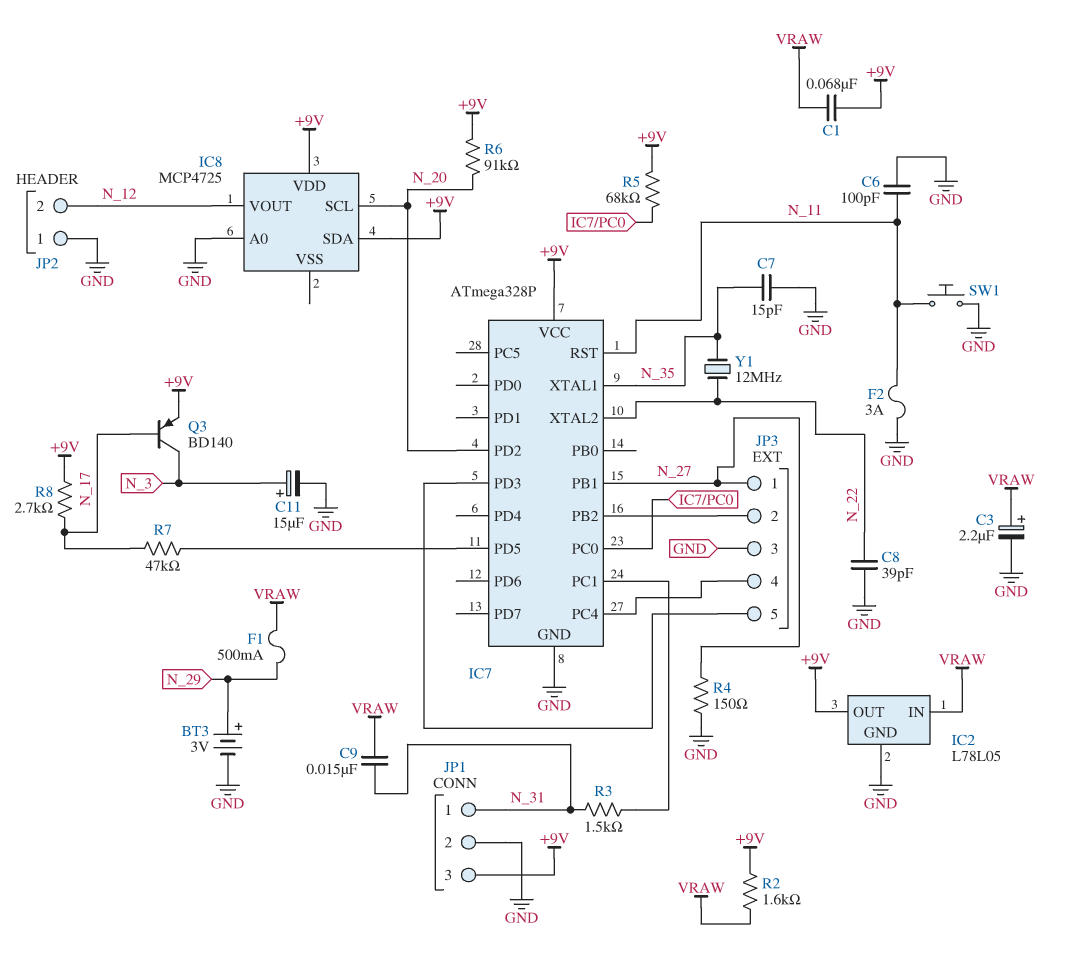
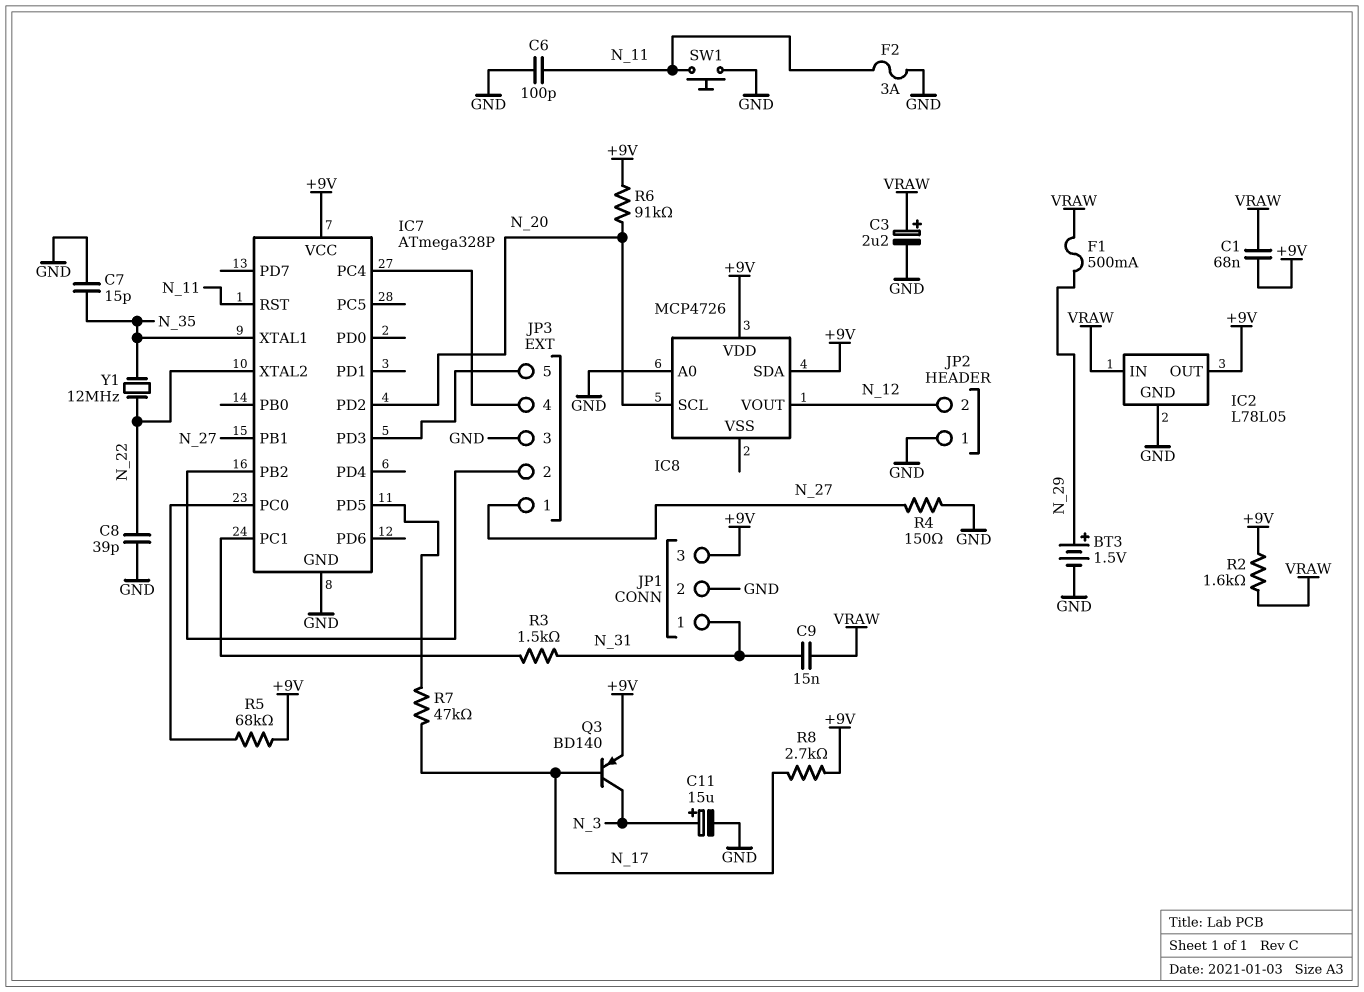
BT3: 3V (plus N_29, minus GND) -> 1.5V (plus N_29, minus GND)
IC8: MCP4725 -> MCP4726

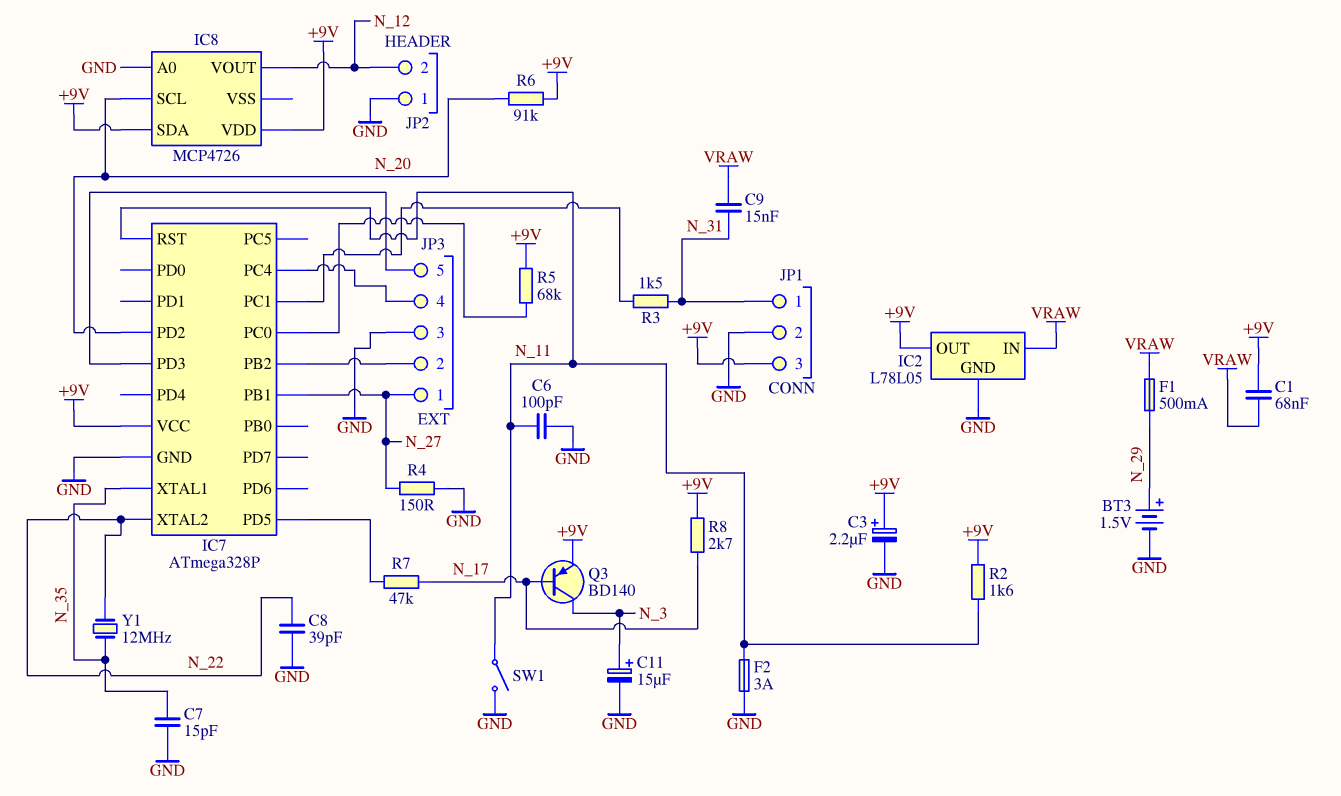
C3: 2.2uF (plus VRAW, minus GND) -> 2.2uF (plus +9V, minus GND)
R2: 1.6k (+9V, VRAW) -> 1.6k (+9V, N_11)
SW1: button (GND, N_11) -> switch (GND, N_11)

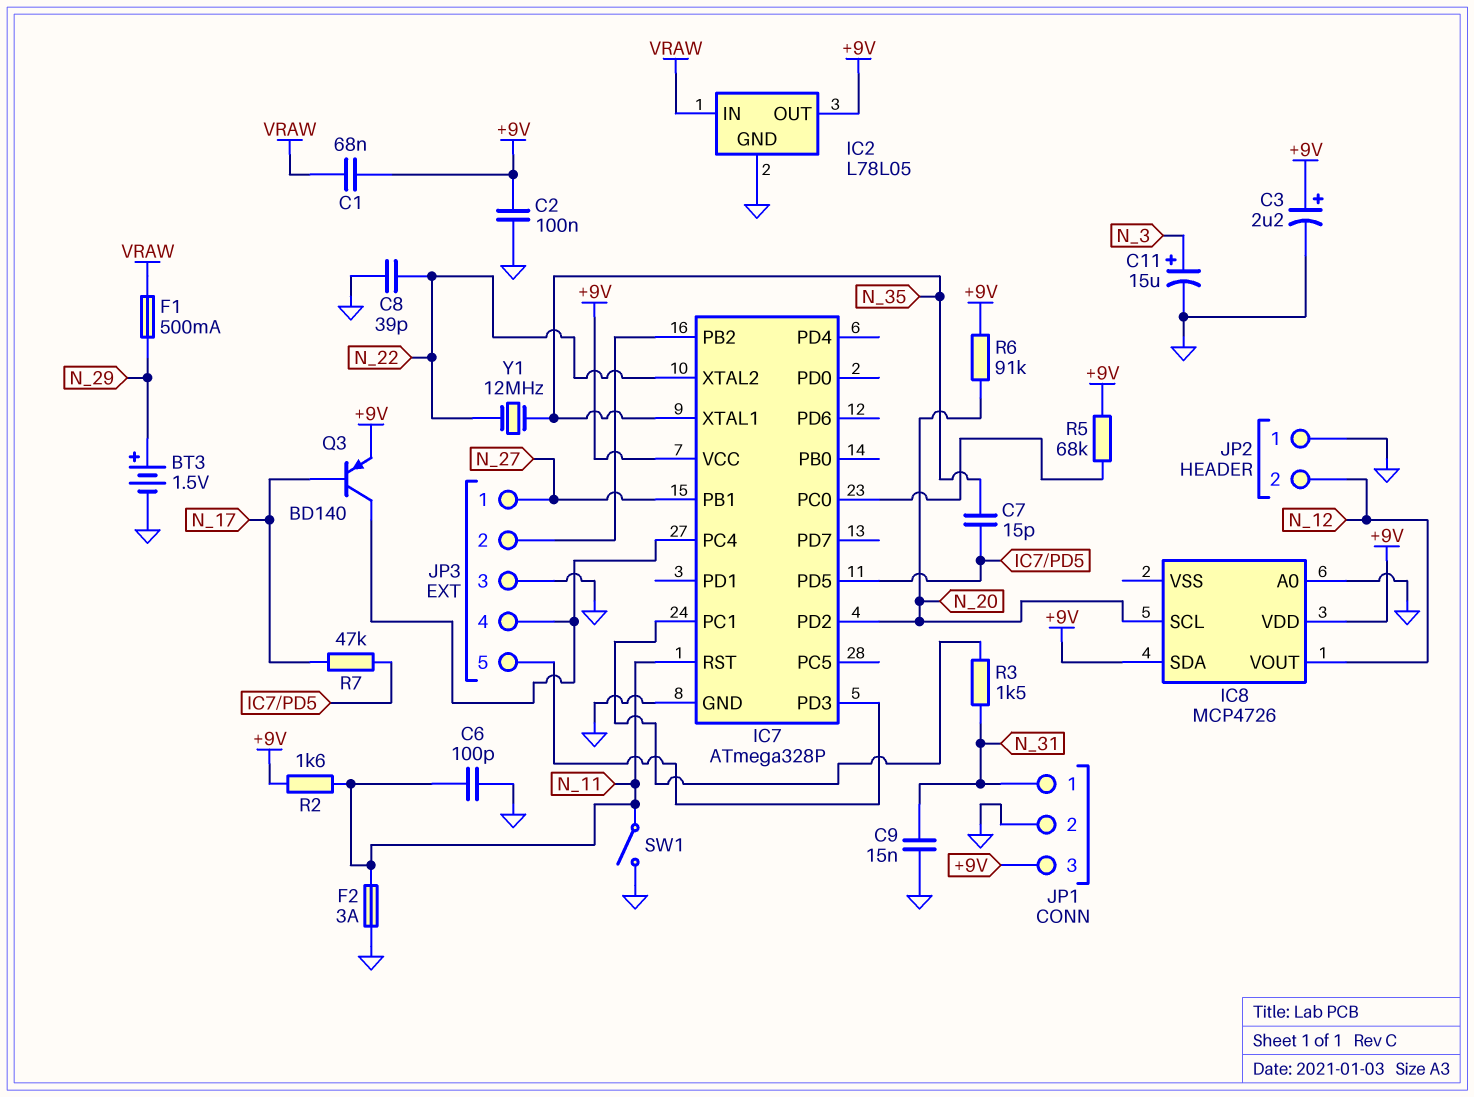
C2: none -> 100nF (+9V, GND)
C7: 15pF (GND, N_35) -> 15pF (IC7/PD5, N_35)
C9: 15nF (N_31, VRAW) -> 15nF (GND, N_31)
Q3: PNP BD140 (B N_17, C N_3, E +9V) -> PNP BD140 (B N_17, C IC7/PC4, E +9V)
R4: 150 (GND, N_27) -> none
R8: 2.7k (+9V, N_17) -> none

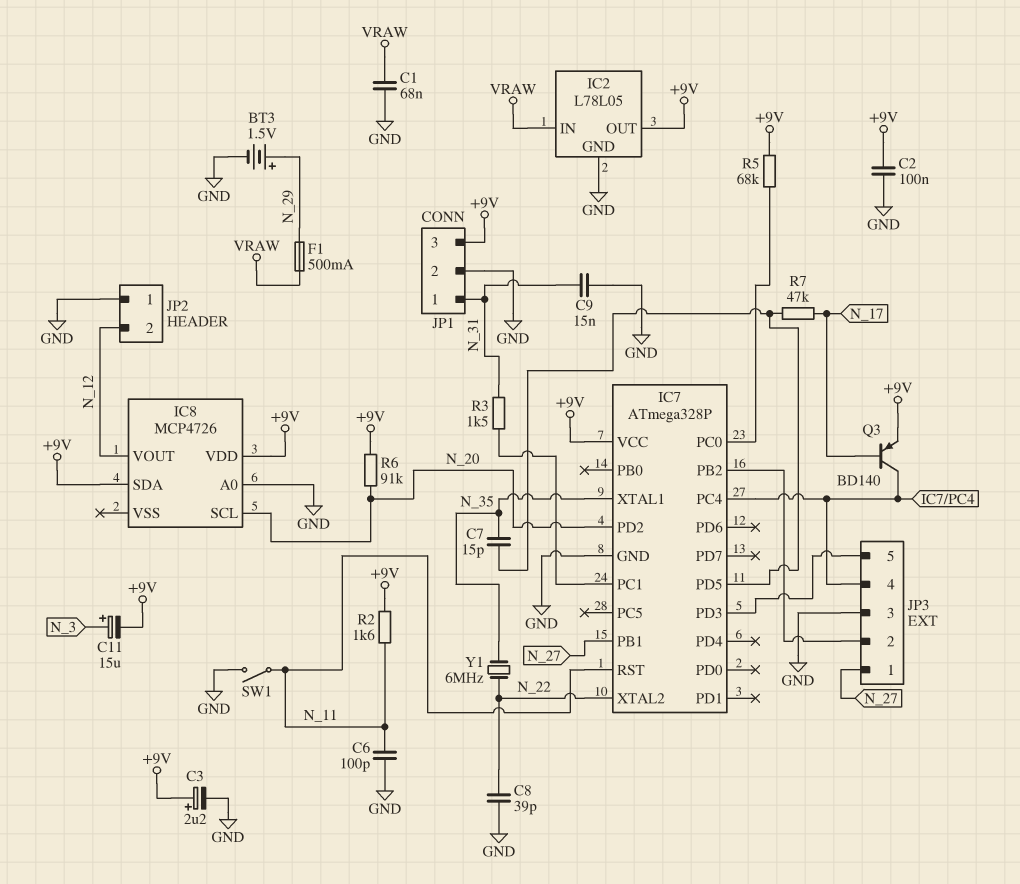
C1: 68nF (+9V, VRAW) -> 68nF (GND, VRAW)
C11: 15uF (plus N_3, minus GND) -> 15uF (plus N_3, minus +9V)
F2: 3A (GND, N_11) -> none
Y1: 12MHz (N_22, N_35) -> 6MHz (N_22, N_35)

